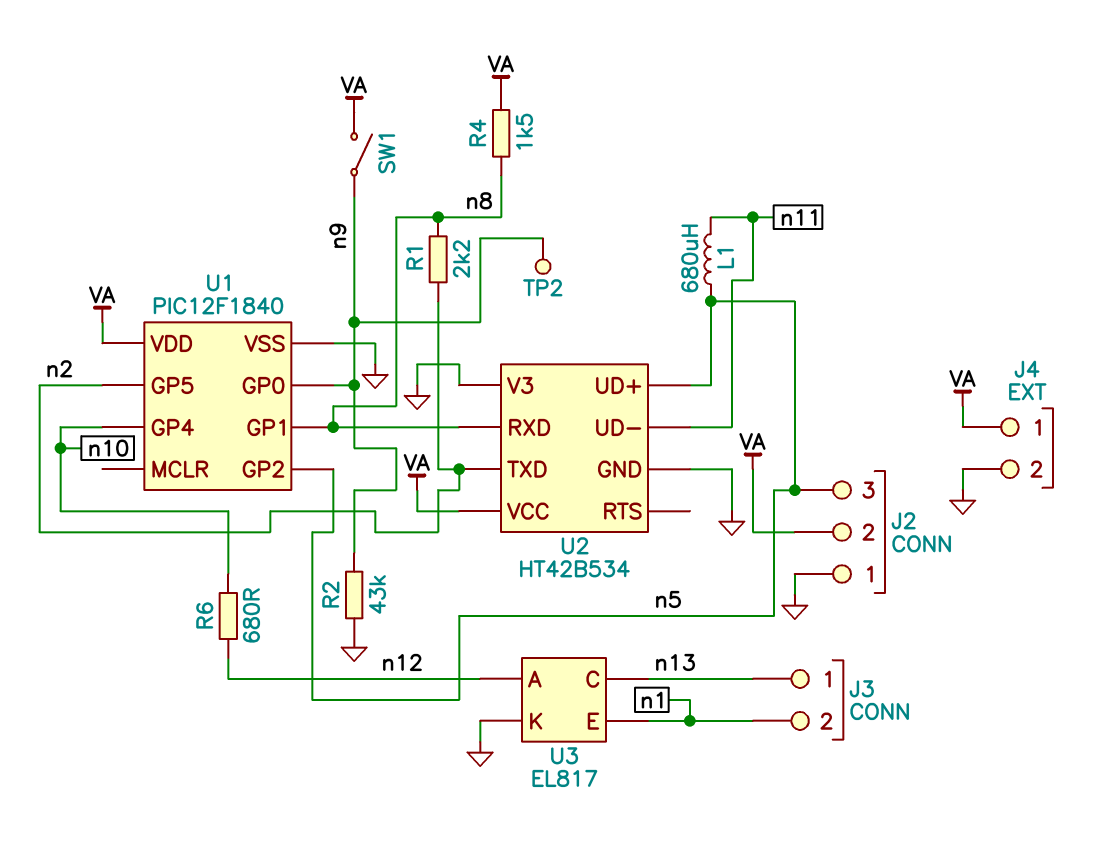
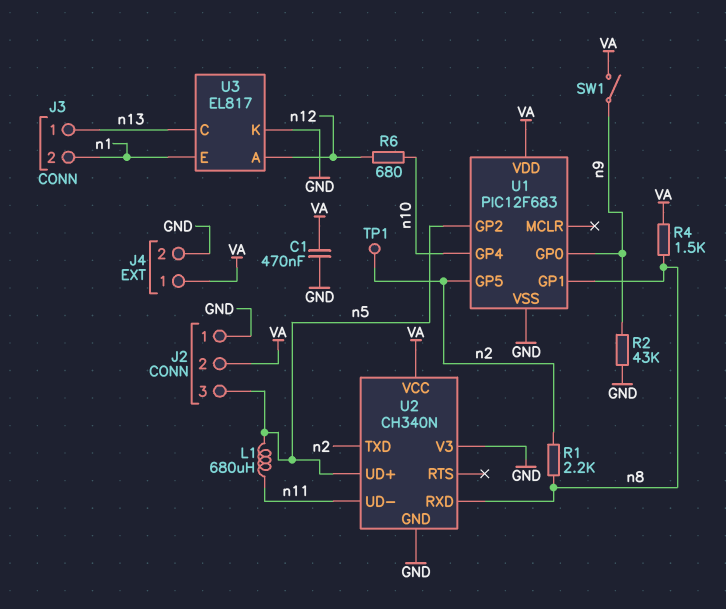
C1: none -> 470nF (GND, VA)
TP1: none -> test point (n2)
TP2: test point (n9) -> none
U1: PIC12F1840 -> PIC12F683
U2: HT42B534 -> CH340N

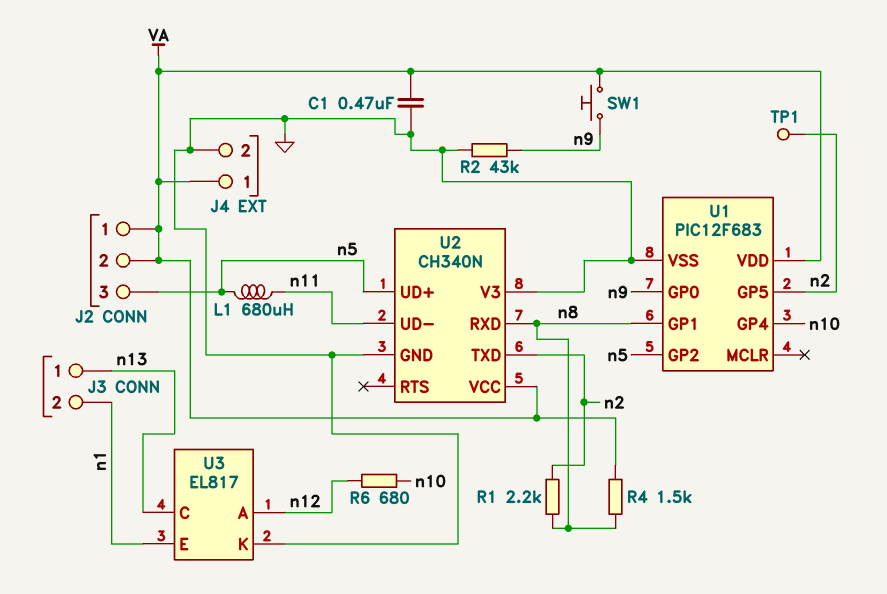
J2 pin 1: GND -> VA
SW1: switch (VA, n9) -> button (VA, n9)

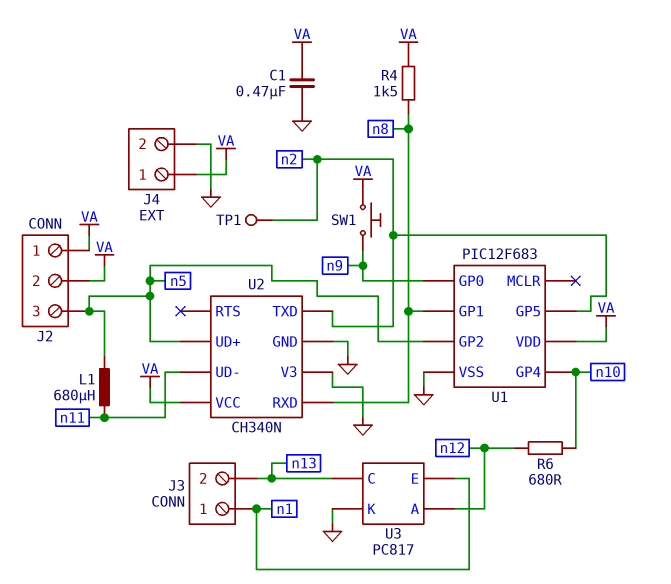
J3 pin 1: n13 -> n1
J3 pin 2: n1 -> n13
R1: 2.2k (n2, n8) -> none
R2: 43k (GND, n9) -> none
U3: EL817 -> PC817

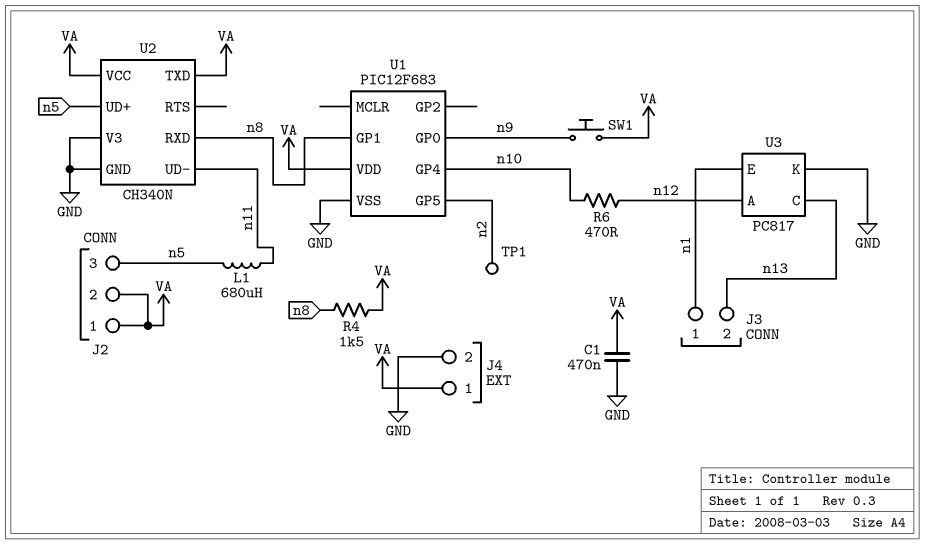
R6: 680 (n10, n12) -> 470 (n10, n12)
U1 pin GP2: n5 -> none
U2 pin TXD: n2 -> VA

